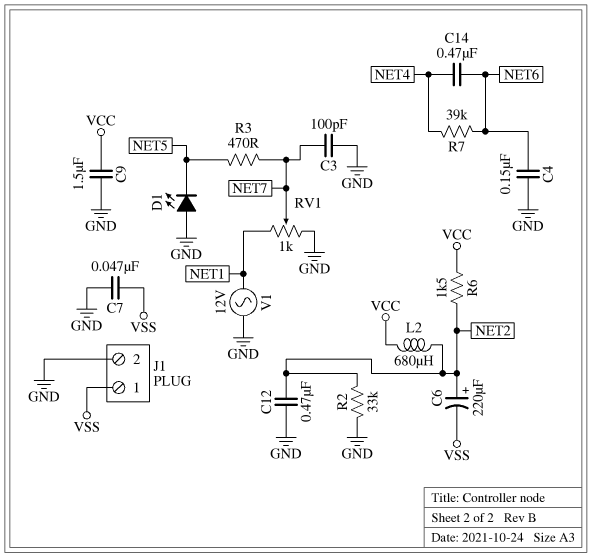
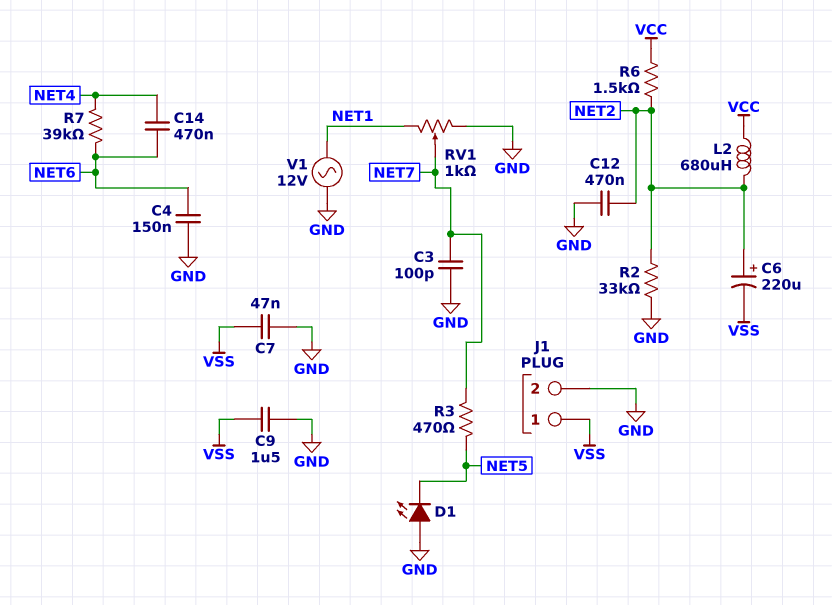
C9: 1.5uF (GND, VCC) -> 1.5uF (GND, VSS)

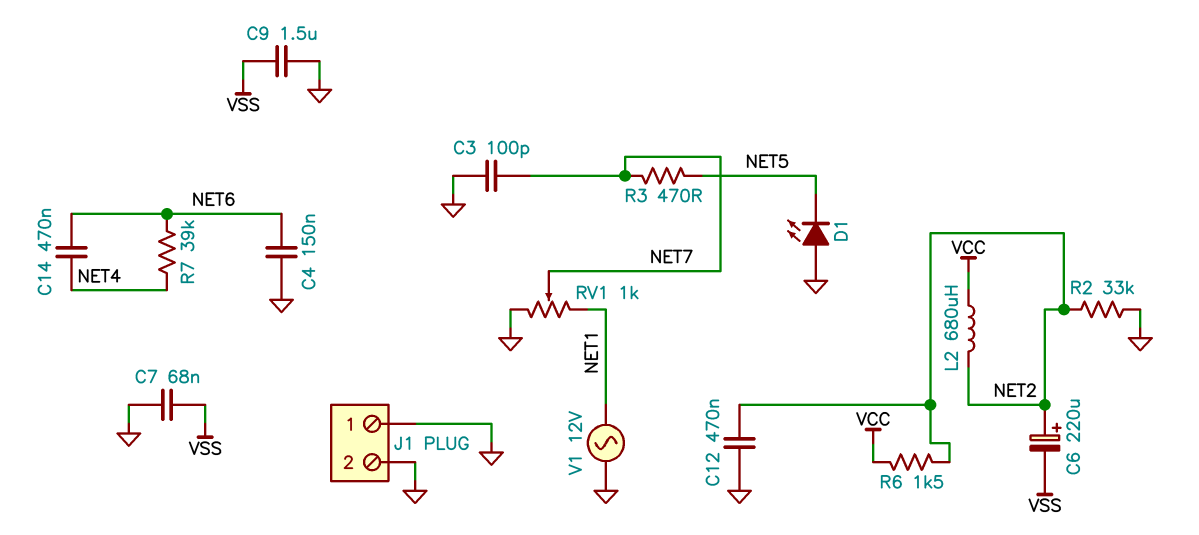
C7: 47nF (GND, VSS) -> 68nF (GND, VSS)
J1 pin 1: VSS -> GND

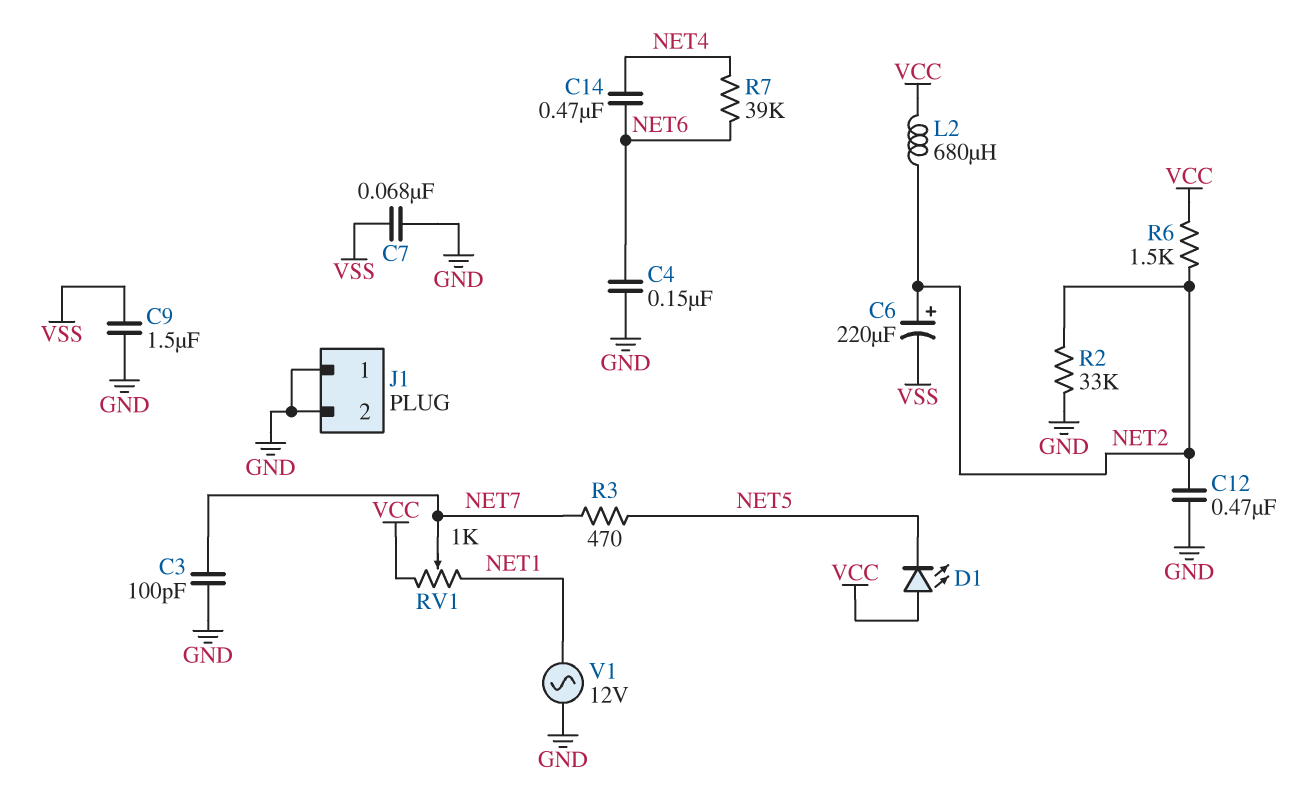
D1: LED (A GND, K NET5) -> LED (A VCC, K NET5)
RV1: 1k (GND, NET1, wiper NET7) -> 1k (NET1, VCC, wiper NET7)

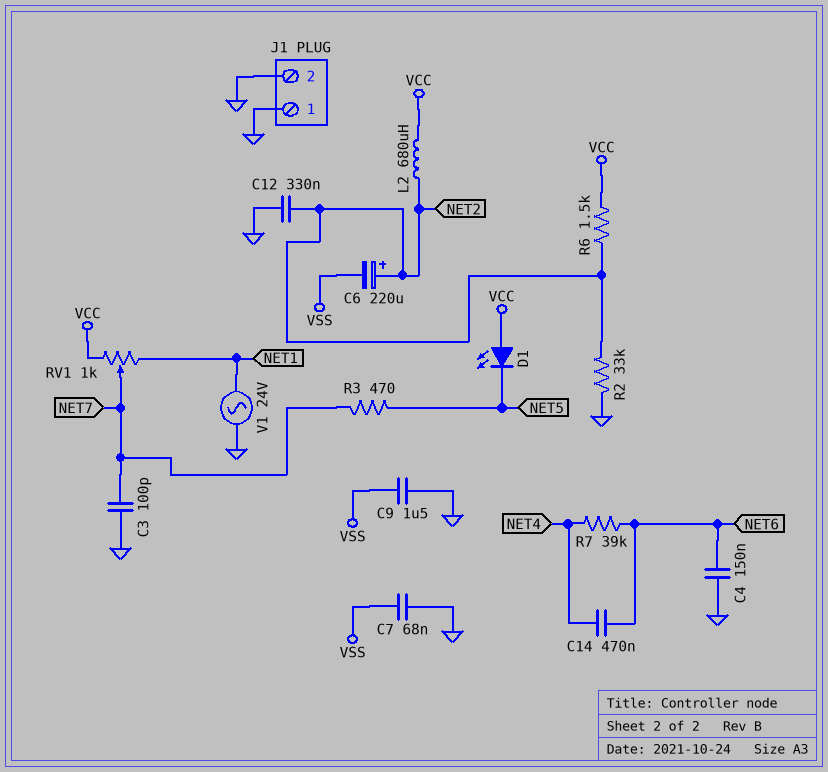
C12: 470nF (GND, NET2) -> 330nF (GND, NET2)
V1: AC 12V (GND, NET1) -> AC 24V (GND, NET1)

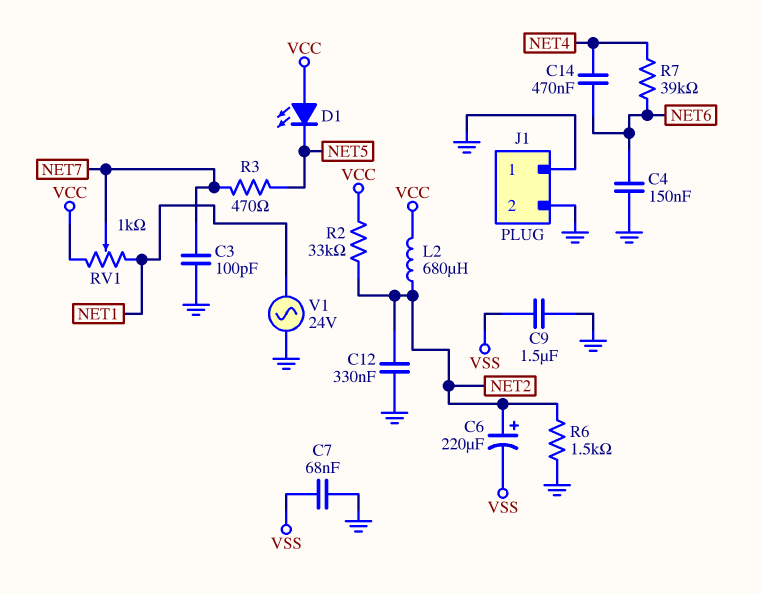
R2: 33k (GND, NET2) -> 33k (NET2, VCC)
R6: 1.5k (NET2, VCC) -> 1.5k (GND, NET2)

